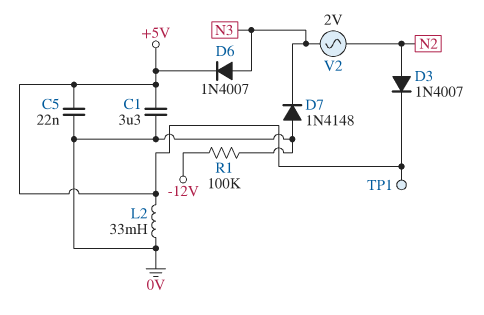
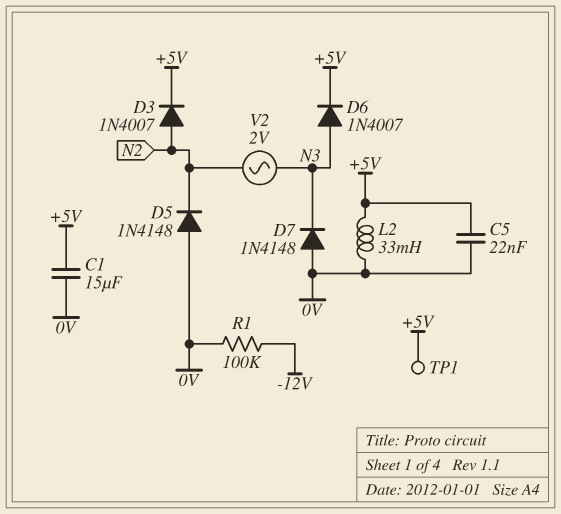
C1: 3.3uF (+5V, 0V) -> 15uF (+5V, 0V)
D5: none -> diode 1N4148 (A 0V, K N2)

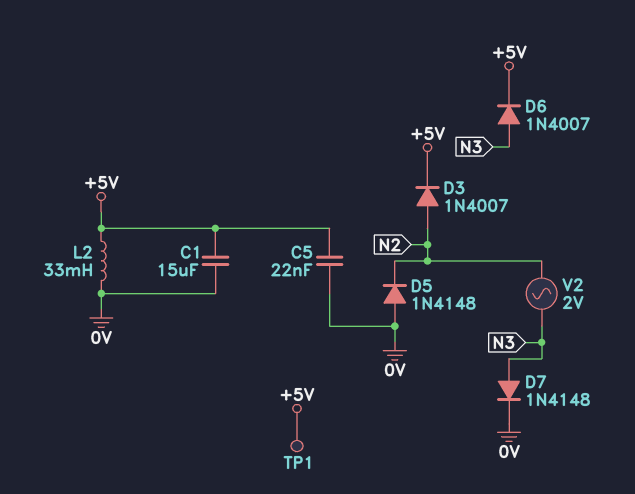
D7: diode 1N4148 (A 0V, K N3) -> diode 1N4148 (A N3, K 0V)
R1: 100k (-12V, 0V) -> none

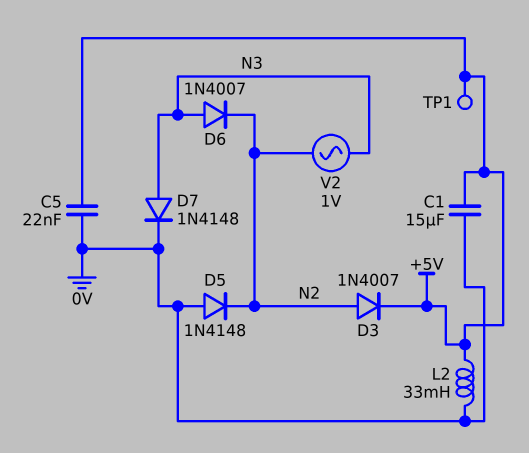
D6: diode 1N4007 (A N3, K +5V) -> diode 1N4007 (A N3, K N2)
V2: AC 2V (N2, N3) -> AC 1V (N2, N3)

